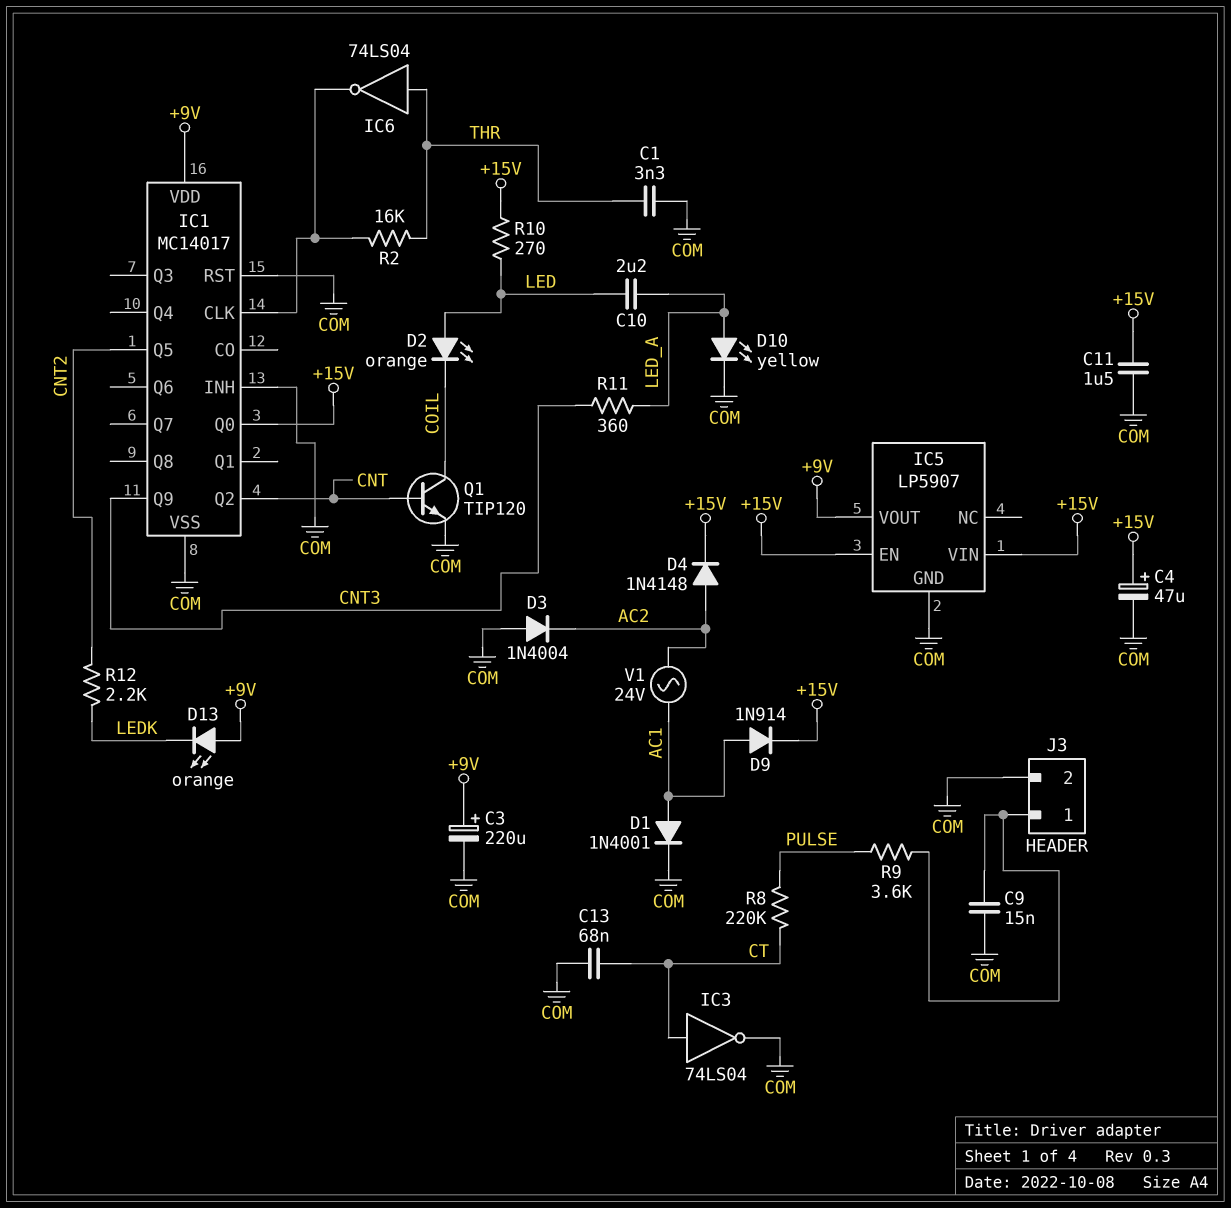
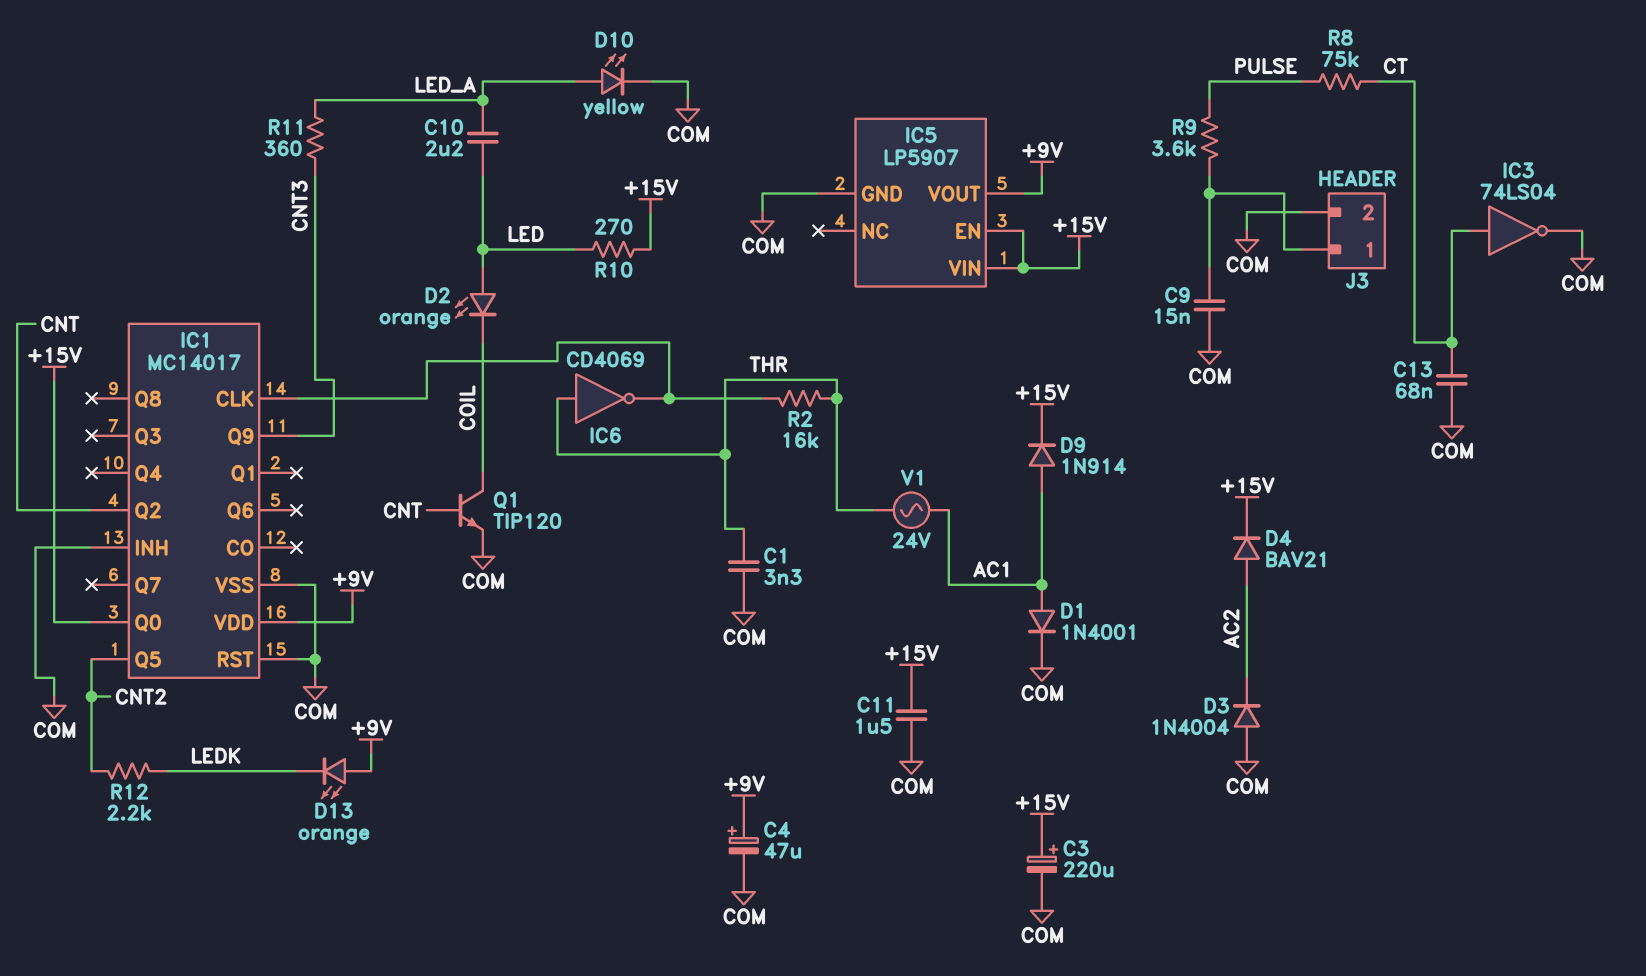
C3: 220uF (plus +9V, minus COM) -> 220uF (plus +15V, minus COM)
C4: 47uF (plus +15V, minus COM) -> 47uF (plus +9V, minus COM)
D4: diode 1N4148 (A AC2, K +15V) -> diode BAV21 (A AC2, K +15V)
IC6: NOT 74LS04 (in THR, out IC1/CLK) -> NOT CD4069 (in THR, out IC1/CLK)
R8: 220k (CT, PULSE) -> 75k (CT, PULSE)
V1: AC 24V (AC1, AC2) -> AC 24V (AC1, THR)

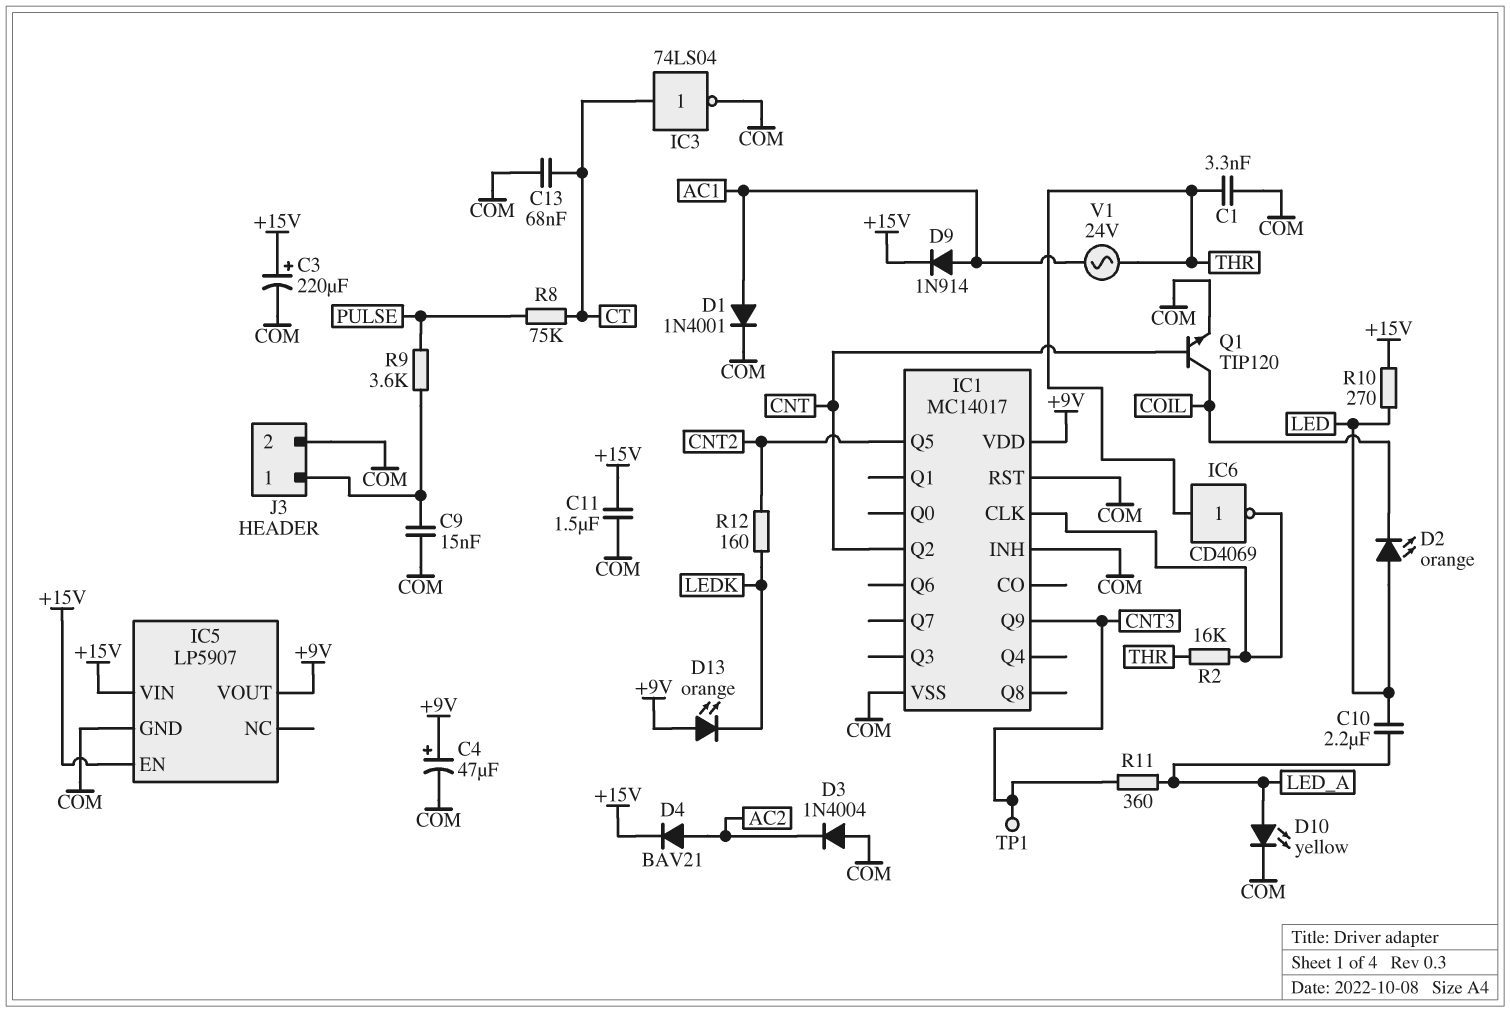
IC1 pin Q0: +15V -> none
R12: 2.2k (CNT2, LEDK) -> 160 (CNT2, LEDK)
TP1: none -> test point (CNT3)

